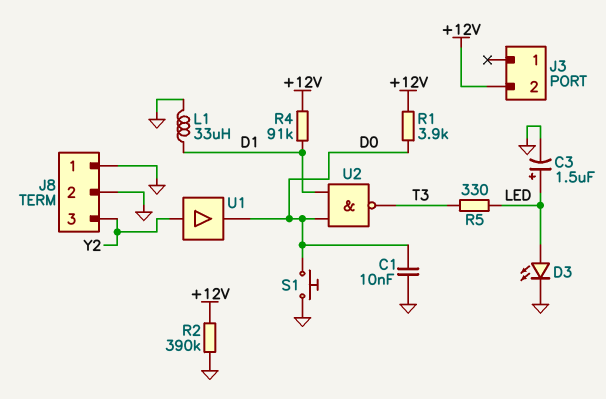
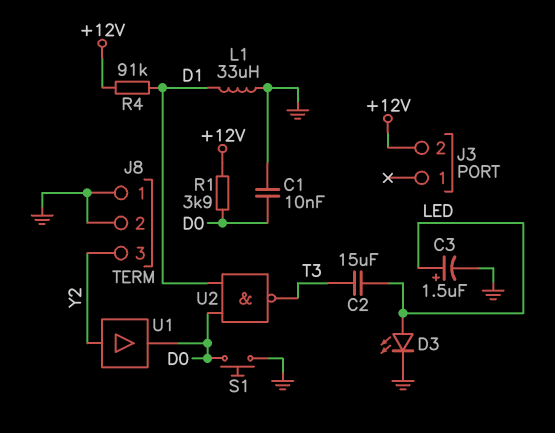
C2: none -> 15uF (LED, T3)
R2: 390k (+12V, GND) -> none
R5: 330 (LED, T3) -> none

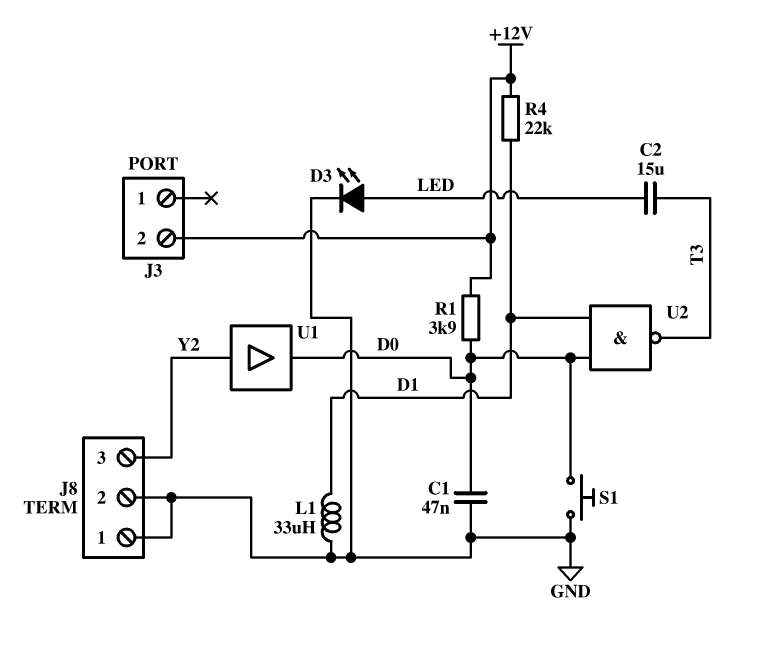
C1: 10nF (D0, GND) -> 47nF (D0, GND)
C3: 1.5uF (plus LED, minus GND) -> none
R4: 91k (+12V, D1) -> 22k (+12V, D1)

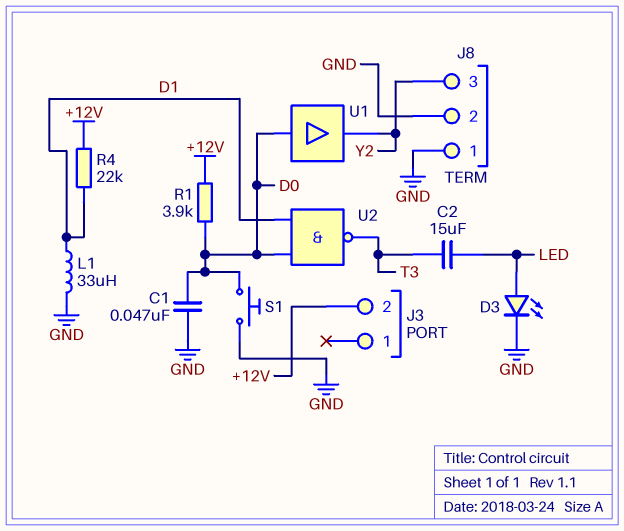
U1: buffer (in Y2, out D0) -> buffer (in D0, out Y2)

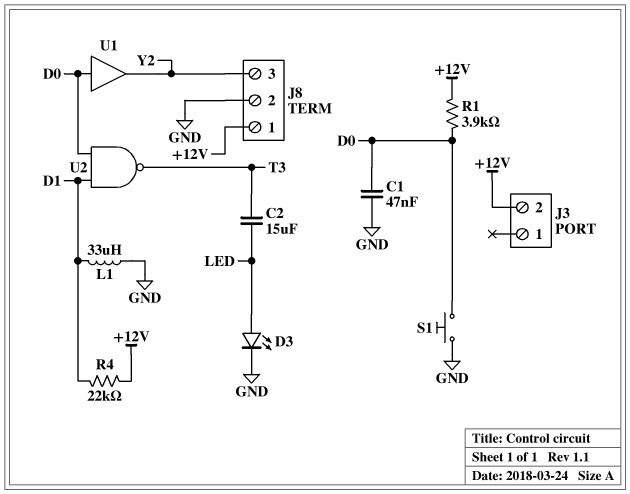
J8 pin 1: GND -> +12V

